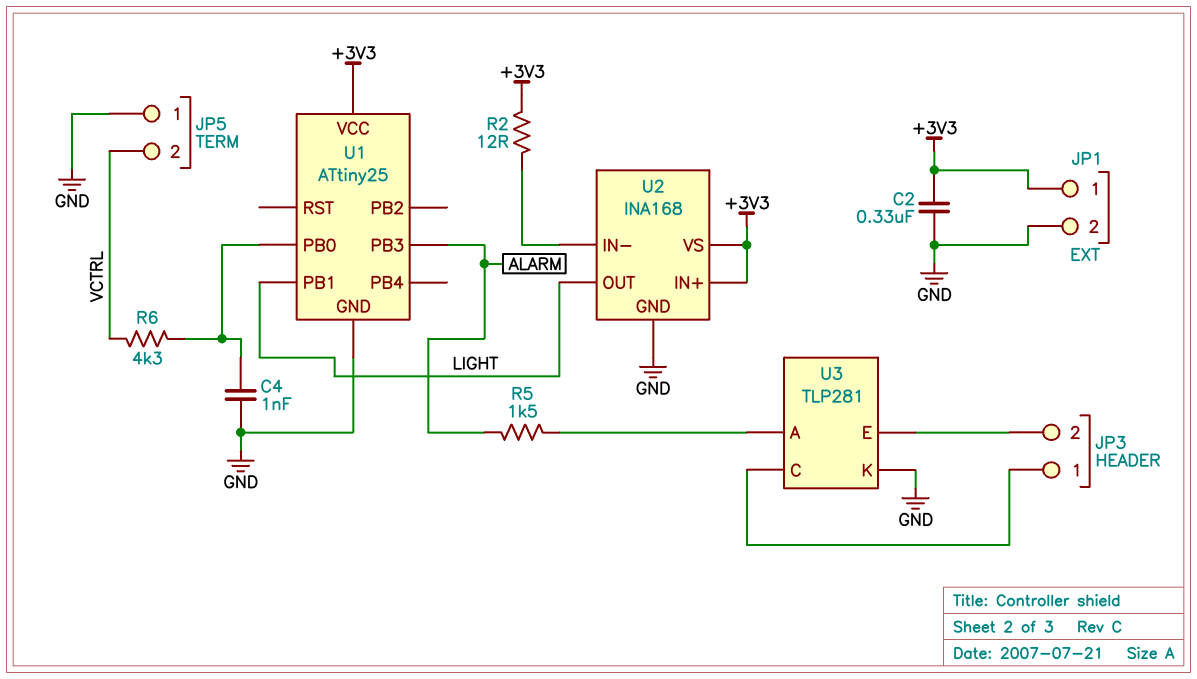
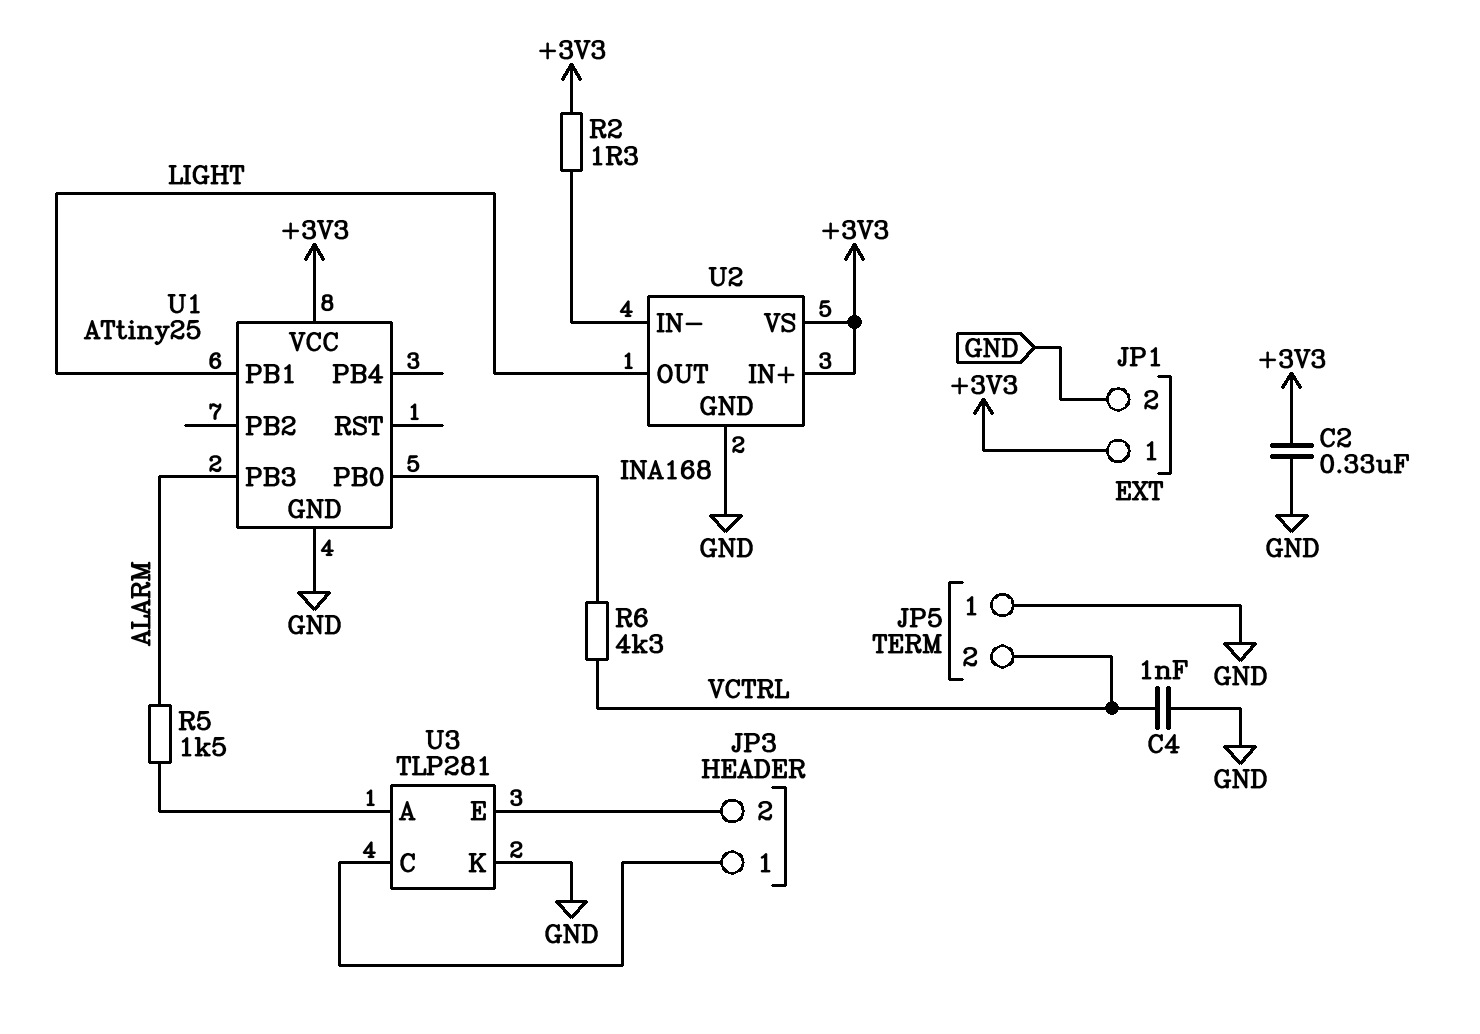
C4: 1nF (GND, U1/PB0) -> 1nF (GND, VCTRL)
R2: 12 (+3V3, U2/IN-) -> 1.3 (+3V3, U2/IN-)

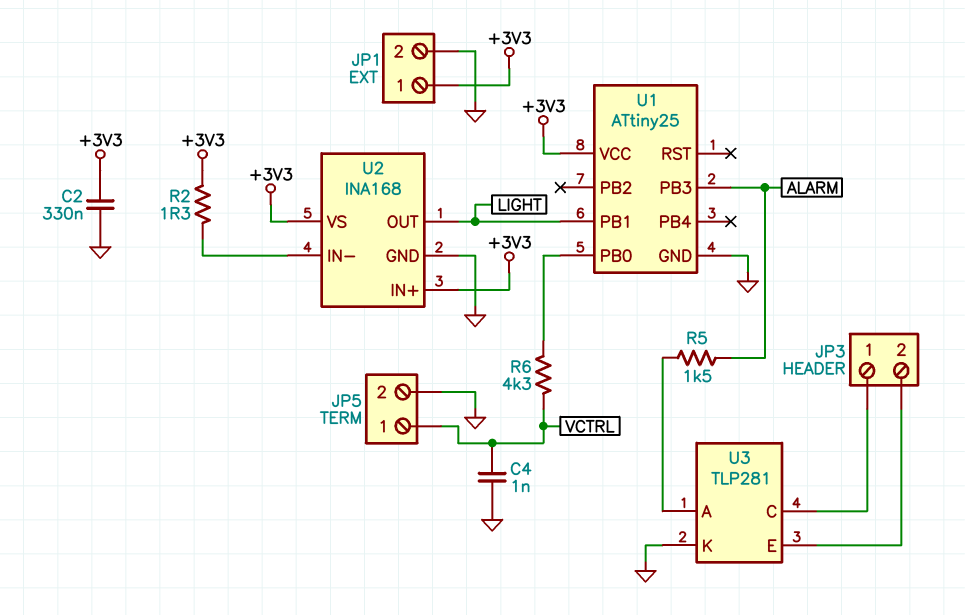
JP5 pin 1: GND -> VCTRL
JP5 pin 2: VCTRL -> GND

